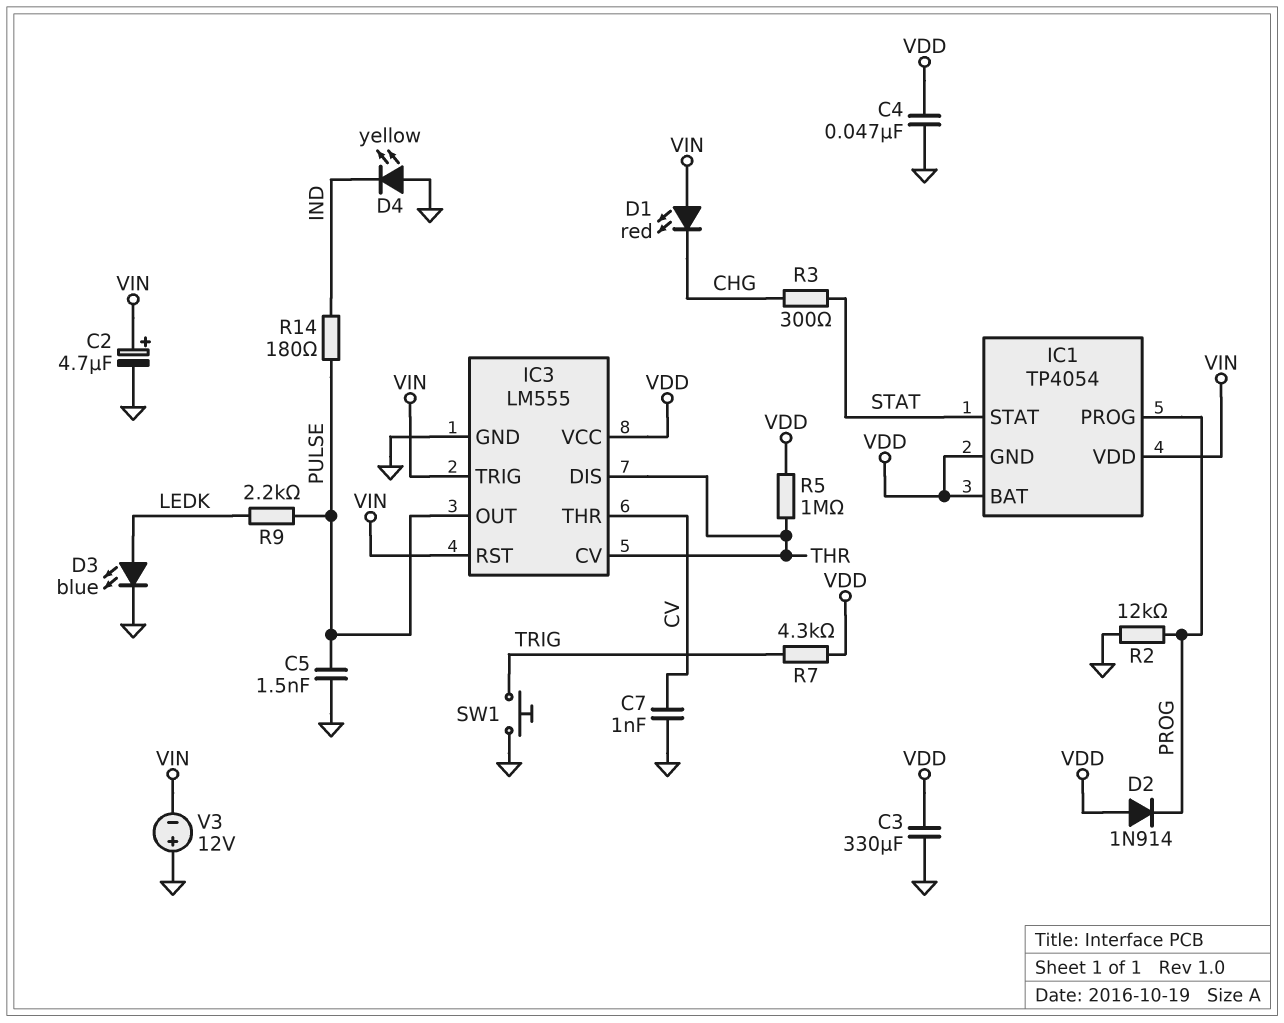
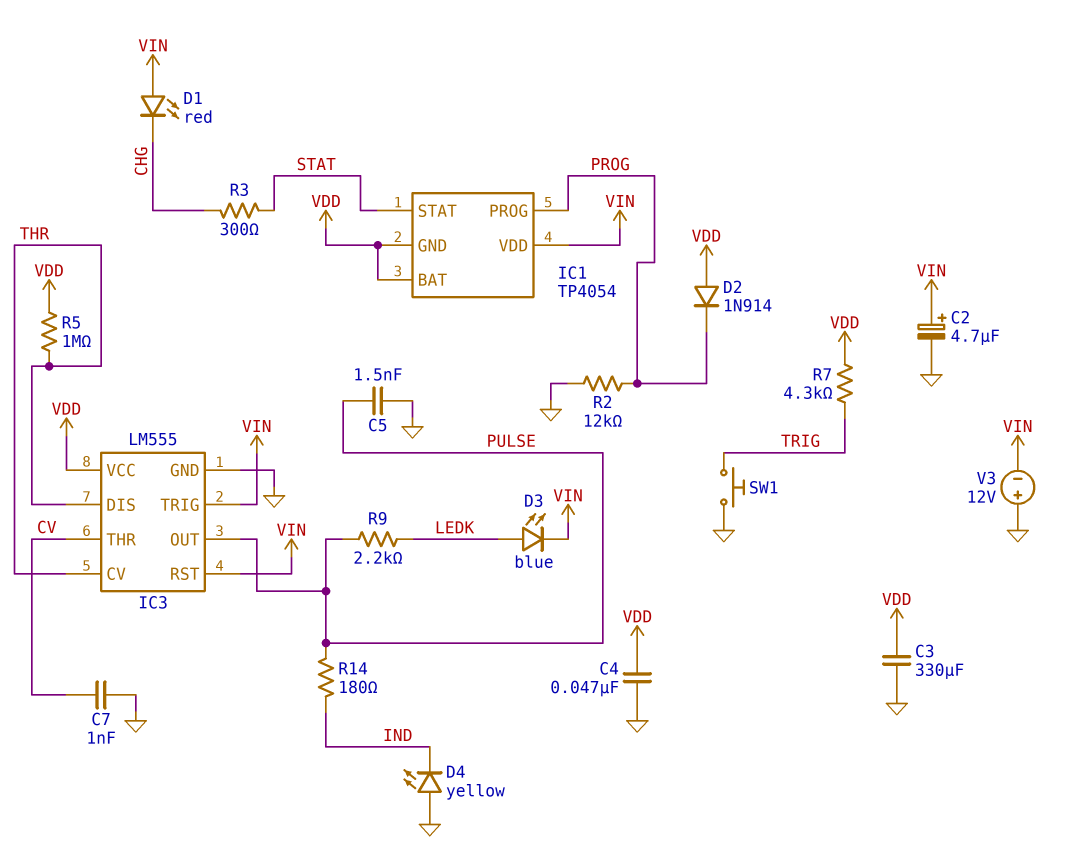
D3: LED blue (A LEDK, K GND) -> LED blue (A LEDK, K VIN)

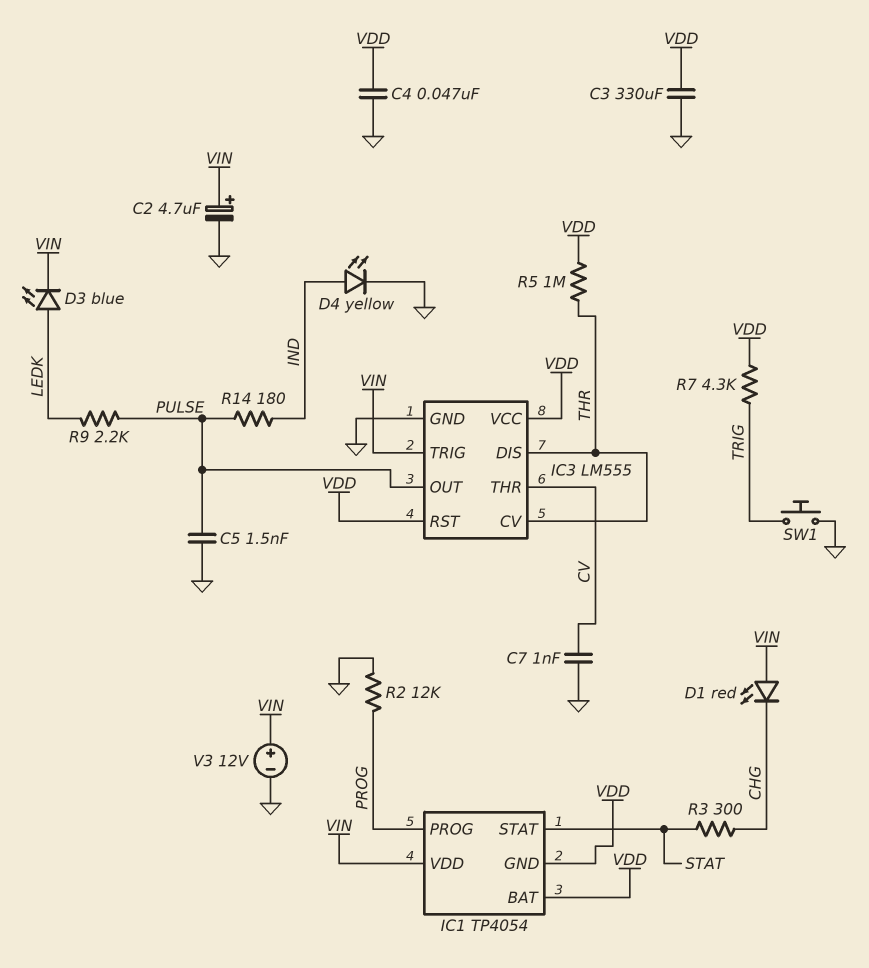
D2: diode 1N914 (A VDD, K PROG) -> none
D4: LED yellow (A GND, K IND) -> LED yellow (A IND, K GND)
IC3 pin RST: VIN -> VDD
V3: 12V (plus GND, minus VIN) -> 12V (plus VIN, minus GND)

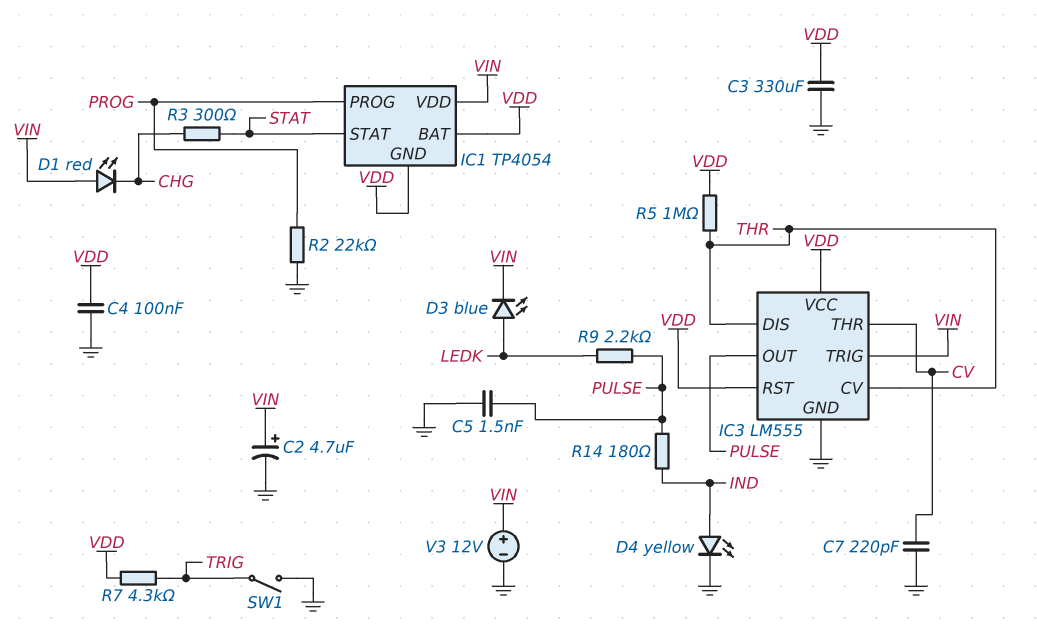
C4: 47nF (GND, VDD) -> 100nF (GND, VDD)
C7: 1nF (CV, GND) -> 220pF (CV, GND)
R2: 12k (GND, PROG) -> 22k (GND, PROG)
SW1: button (GND, TRIG) -> switch (GND, TRIG)

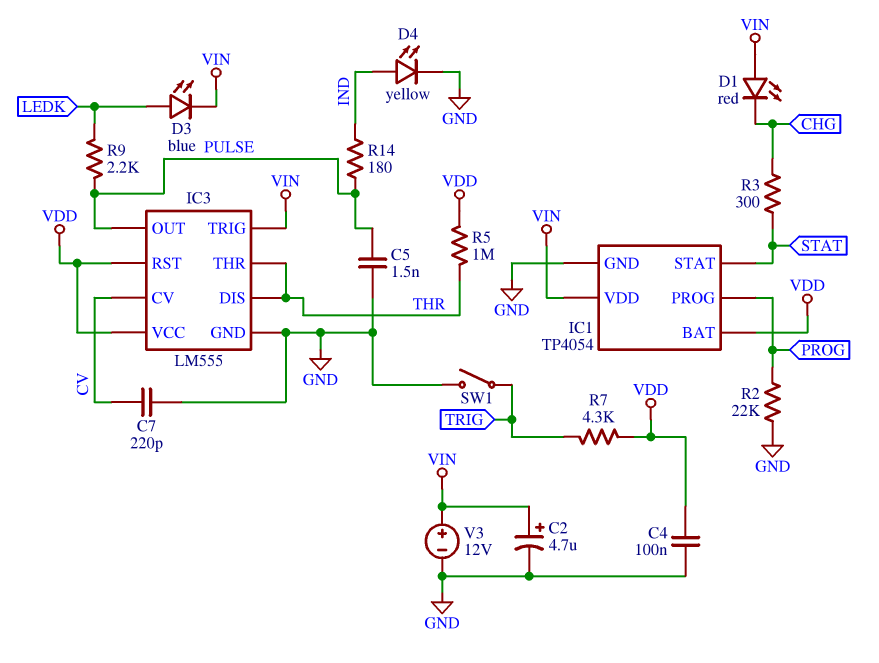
C3: 330uF (GND, VDD) -> none
IC1 pin GND: VDD -> GND
IC3 pin CV: THR -> CV
IC3 pin THR: CV -> THR

